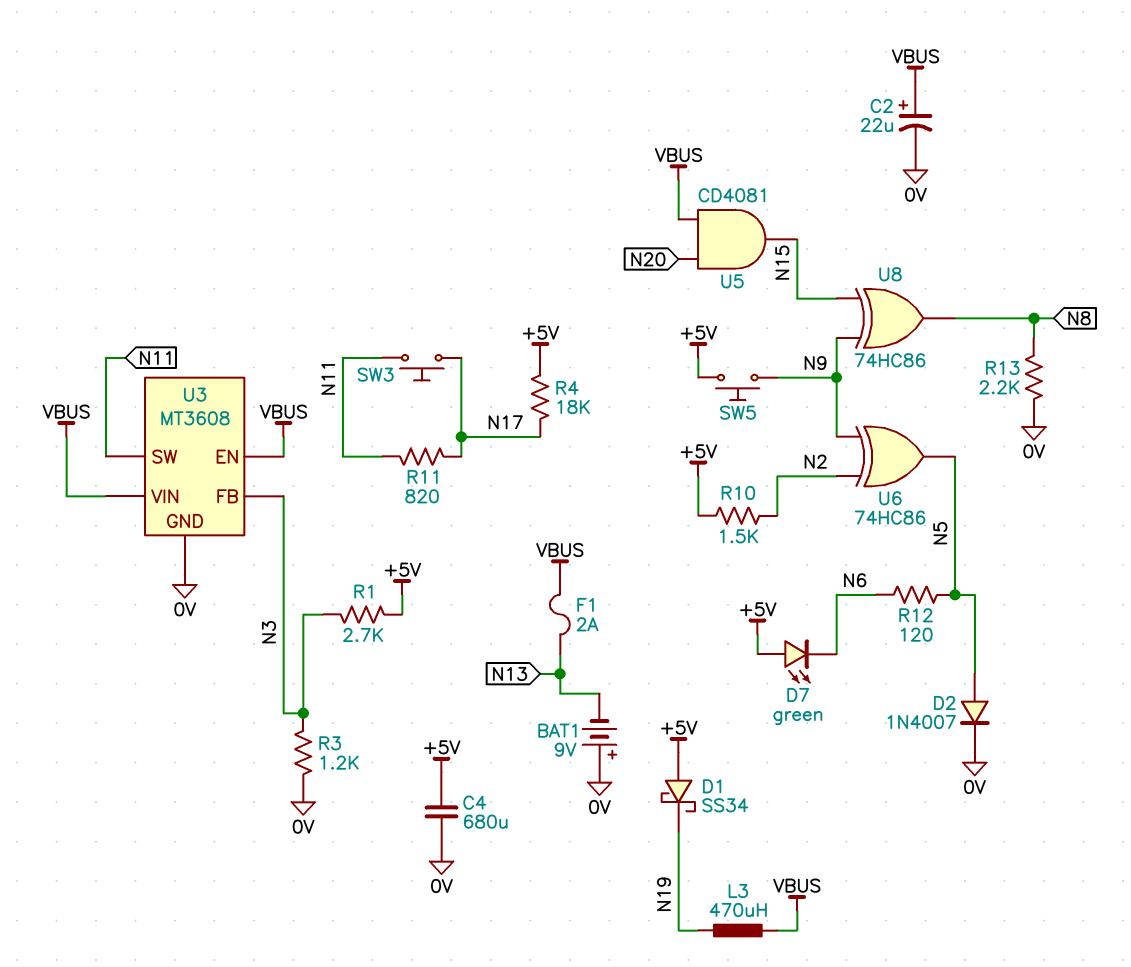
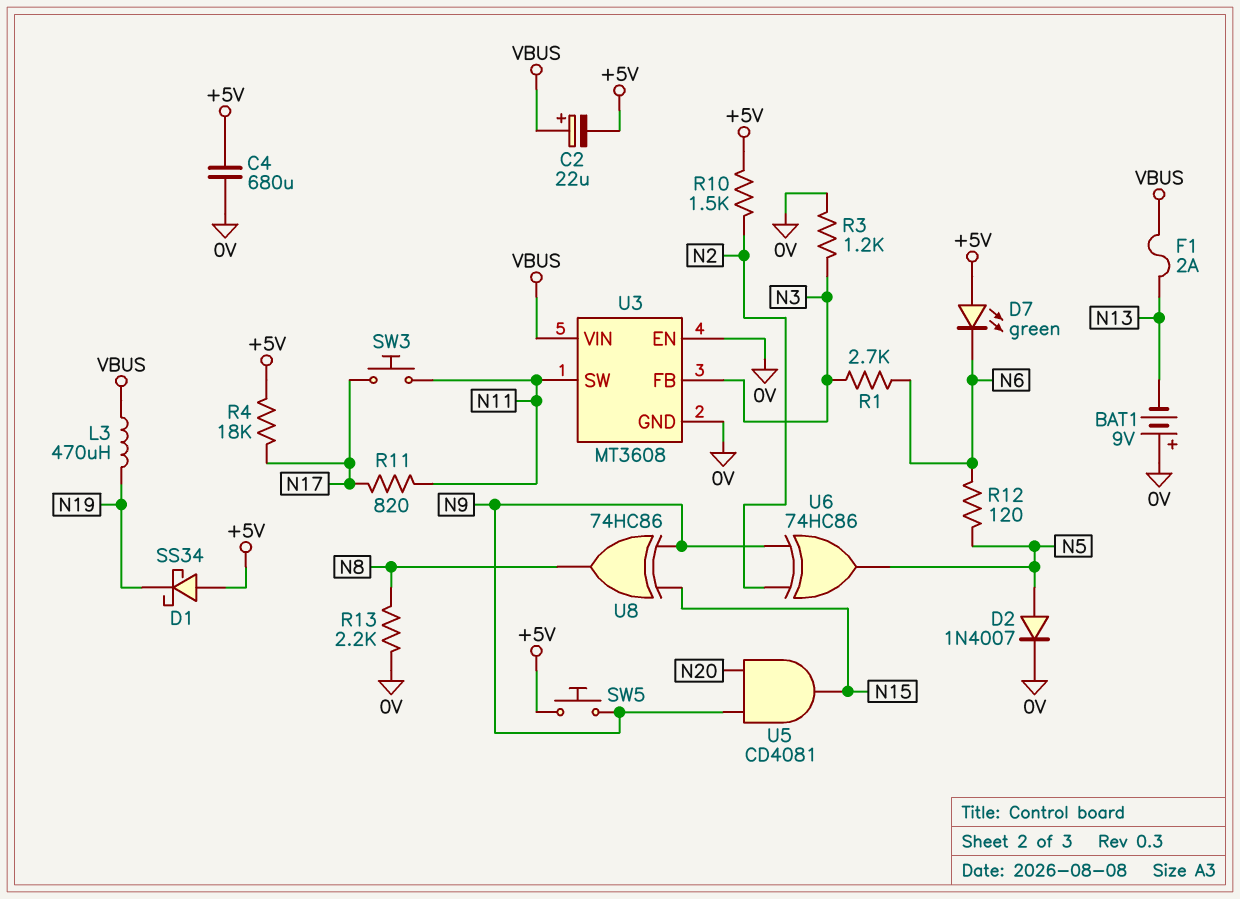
C2: 22uF (plus VBUS, minus 0V) -> 22uF (plus VBUS, minus +5V)
R1: 2.7k (+5V, N3) -> 2.7k (N3, N6)
U3 pin EN: VBUS -> 0V
U5: AND CD4081 (in N20, in VBUS, out N15) -> AND CD4081 (in N9, in N20, out N15)

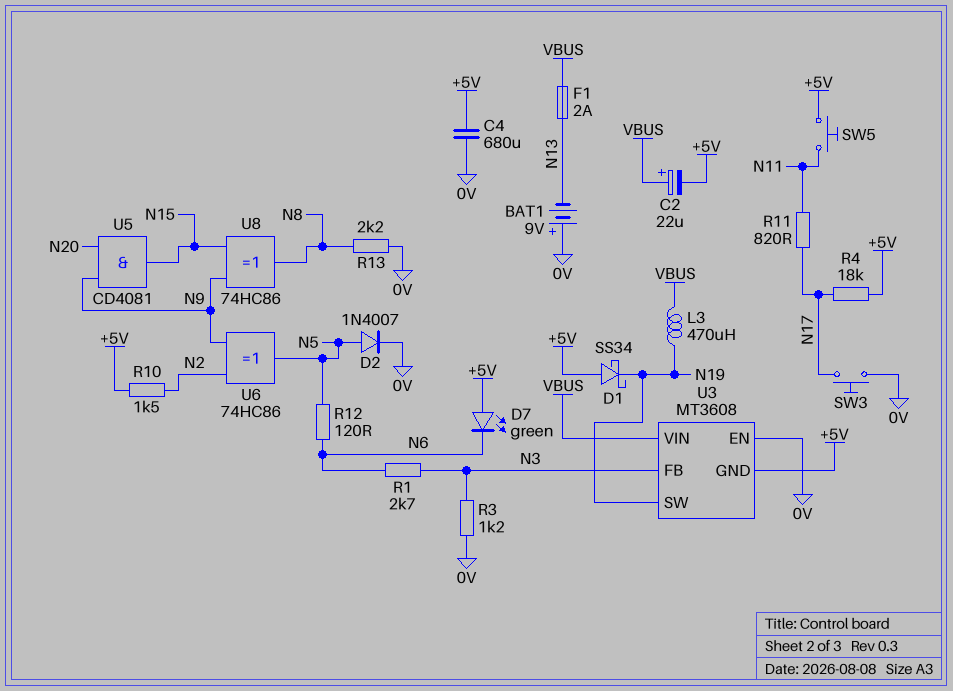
SW3: button (N11, N17) -> button (0V, N17)
SW5: button (+5V, N9) -> button (+5V, N11)
U3 pin GND: 0V -> +5V
U3 pin SW: N11 -> N19

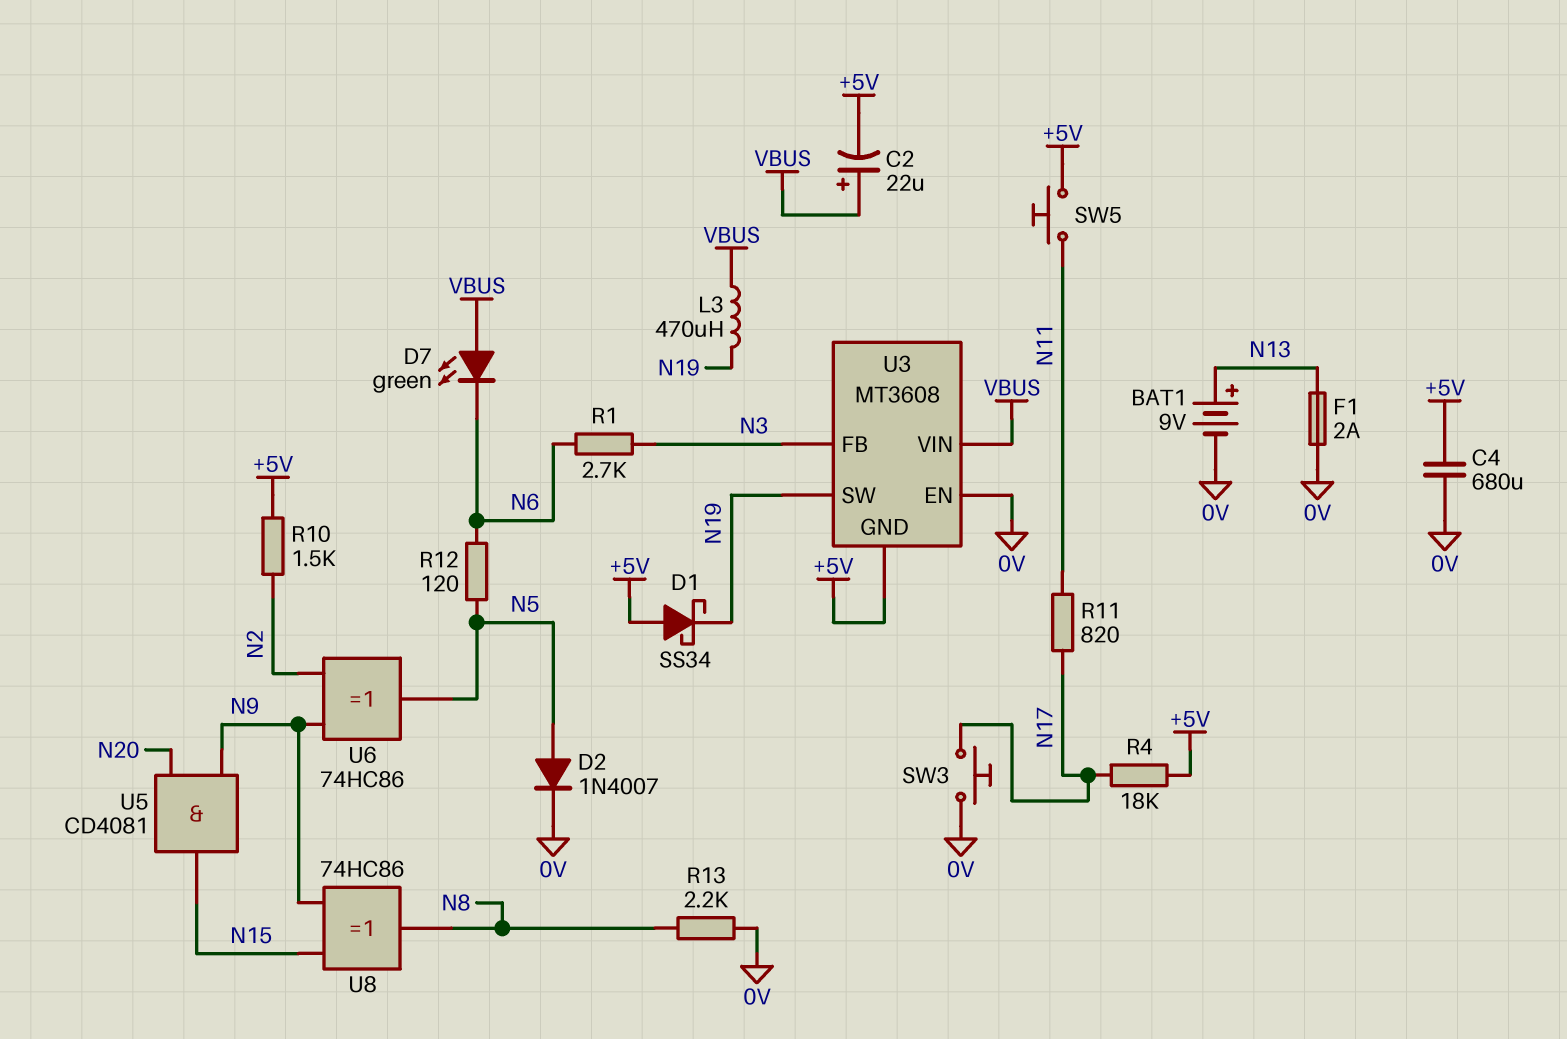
BAT1: 9V (plus 0V, minus N13) -> 9V (plus N13, minus 0V)
D7: LED green (A +5V, K N6) -> LED green (A VBUS, K N6)
F1: 2A (N13, VBUS) -> 2A (0V, N13)
R3: 1.2k (0V, N3) -> none

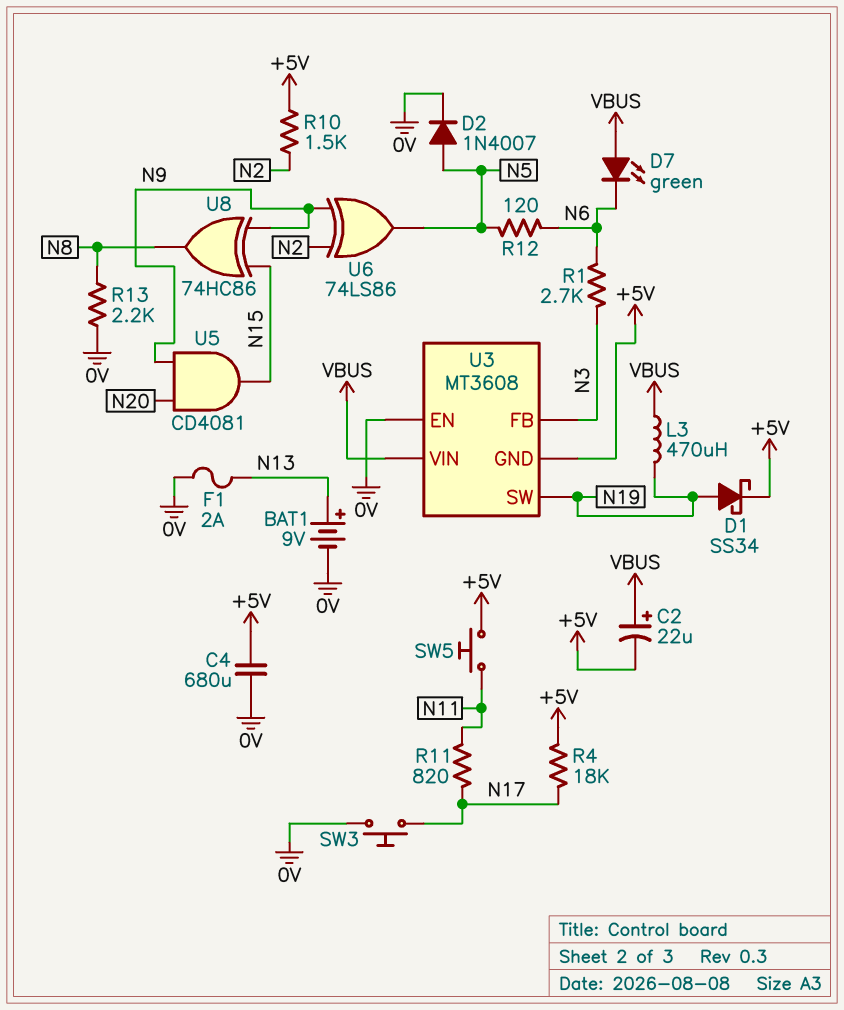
D1: schottky SS34 (A +5V, K N19) -> schottky SS34 (A N19, K +5V)
U6: XOR 74HC86 (in N2, in N9, out N5) -> XOR 74LS86 (in N2, in N9, out N5)

